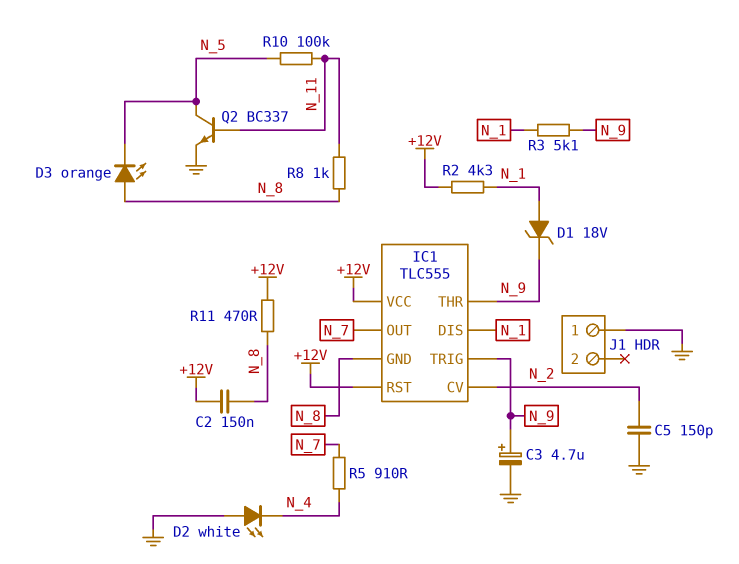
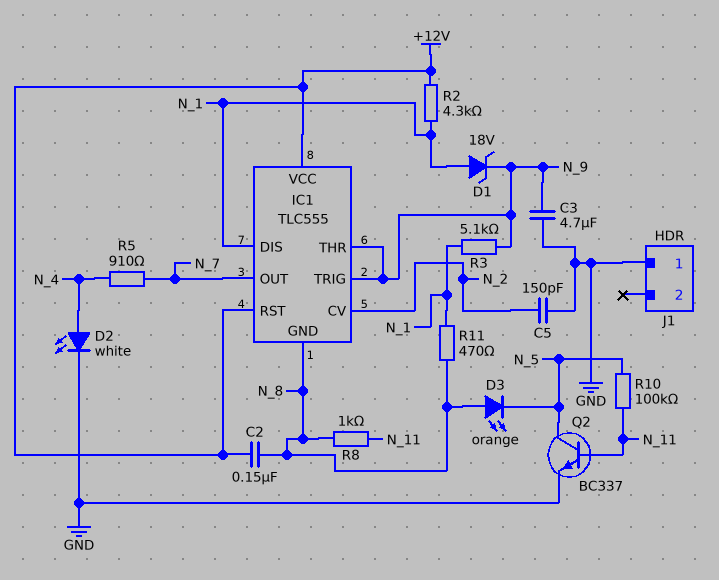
C3: 4.7uF (plus N_9, minus GND) -> 4.7uF (GND, N_9)
D2: LED white (A GND, K N_4) -> LED white (A N_4, K GND)
R11: 470 (+12V, N_8) -> 470 (N_1, N_8)

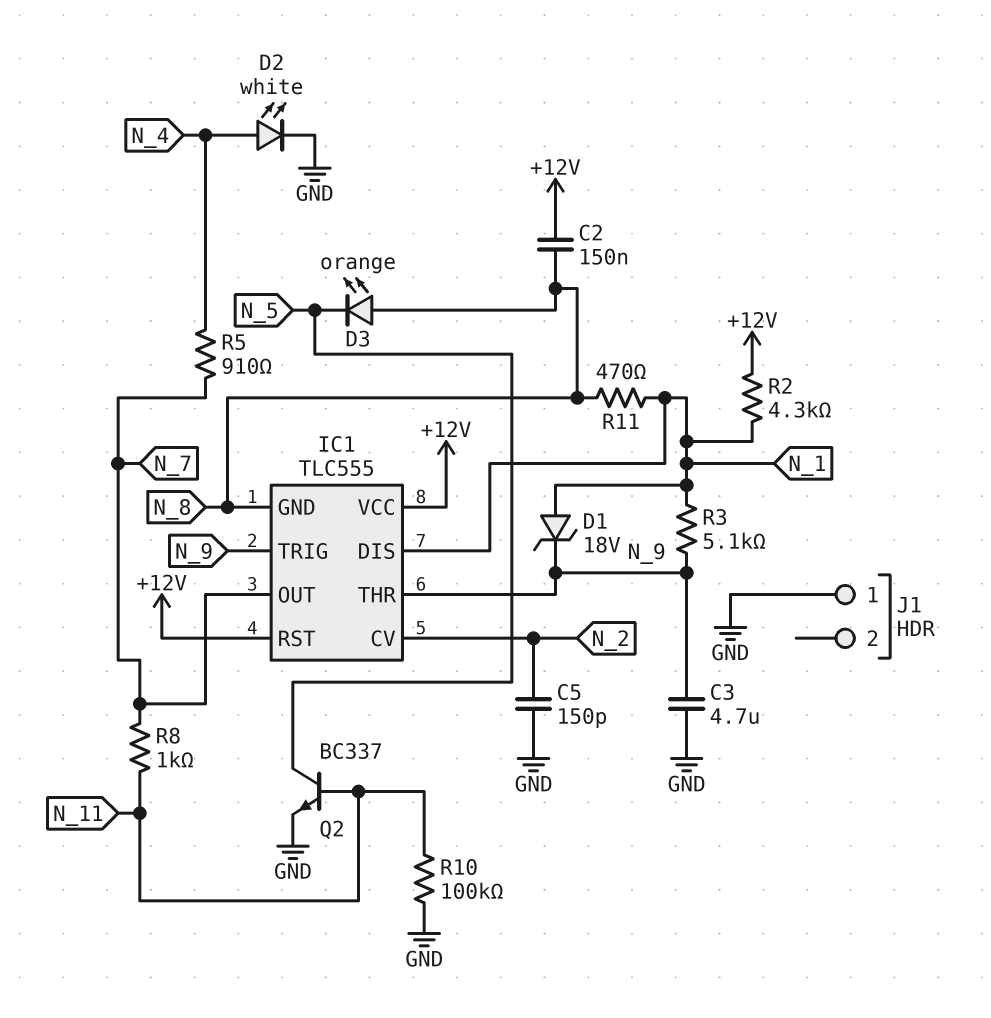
R8: 1k (N_8, N_11) -> 1k (N_7, N_11)
R10: 100k (N_5, N_11) -> 100k (GND, N_11)

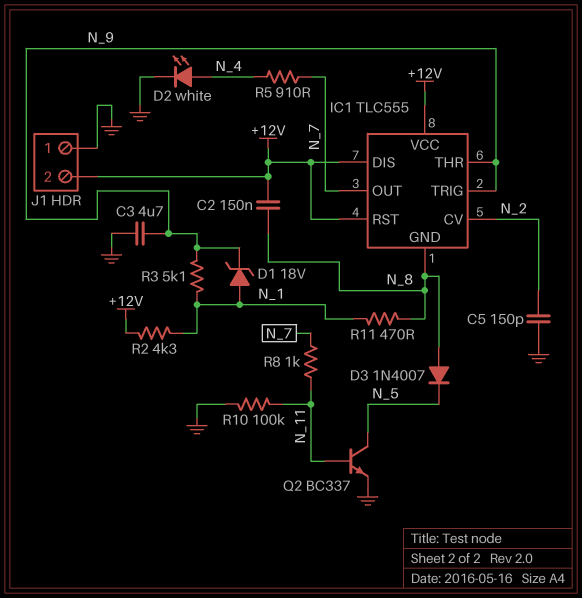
D3: LED orange (A N_8, K N_5) -> diode 1N4007 (A N_8, K N_5)
IC1 pin DIS: N_1 -> +12V
J1 pin 2: none -> +12V

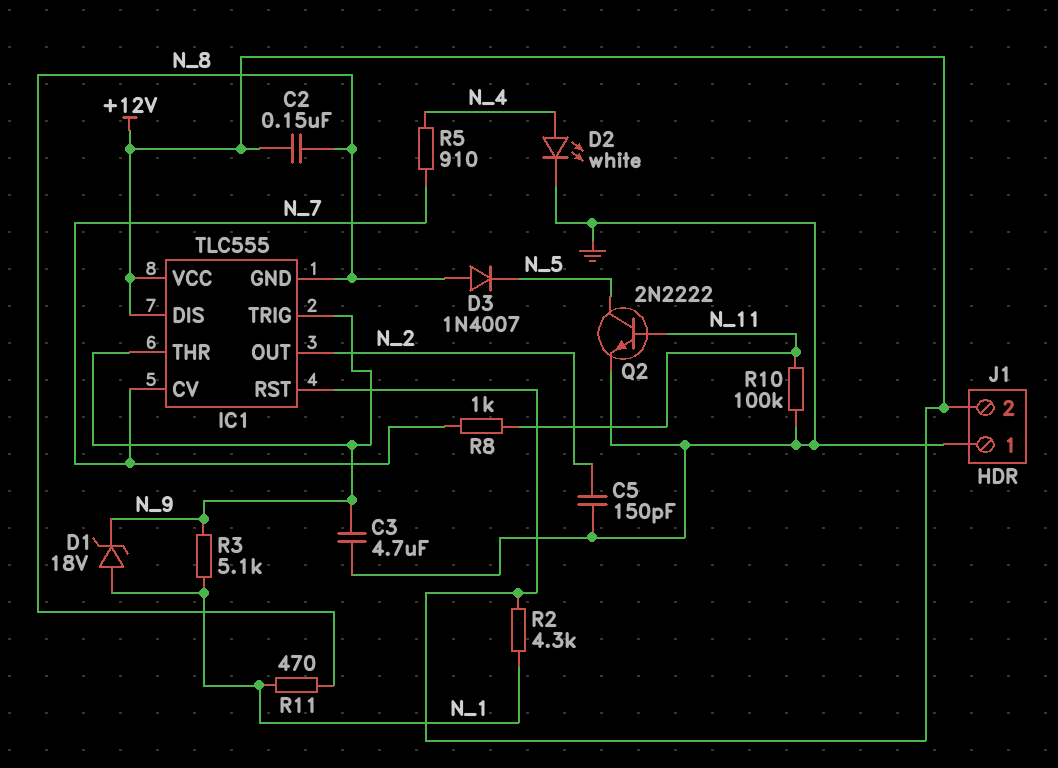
IC1 pin CV: N_2 -> N_7
IC1 pin OUT: N_7 -> N_2
Q2: NPN BC337 (B N_11, C N_5, E GND) -> NPN 2N2222 (B N_11, C N_5, E GND)

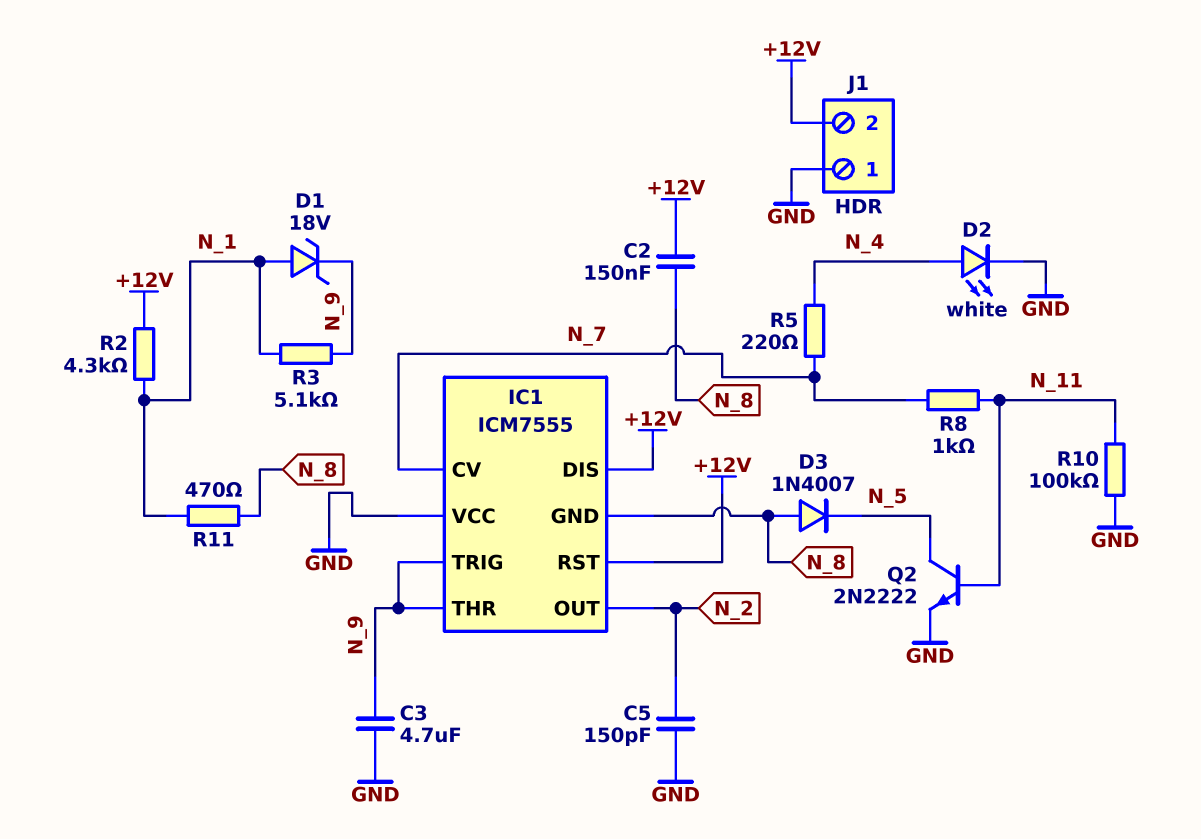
IC1: TLC555 -> ICM7555
IC1 pin VCC: +12V -> GND
R5: 910 (N_4, N_7) -> 220 (N_4, N_7)

